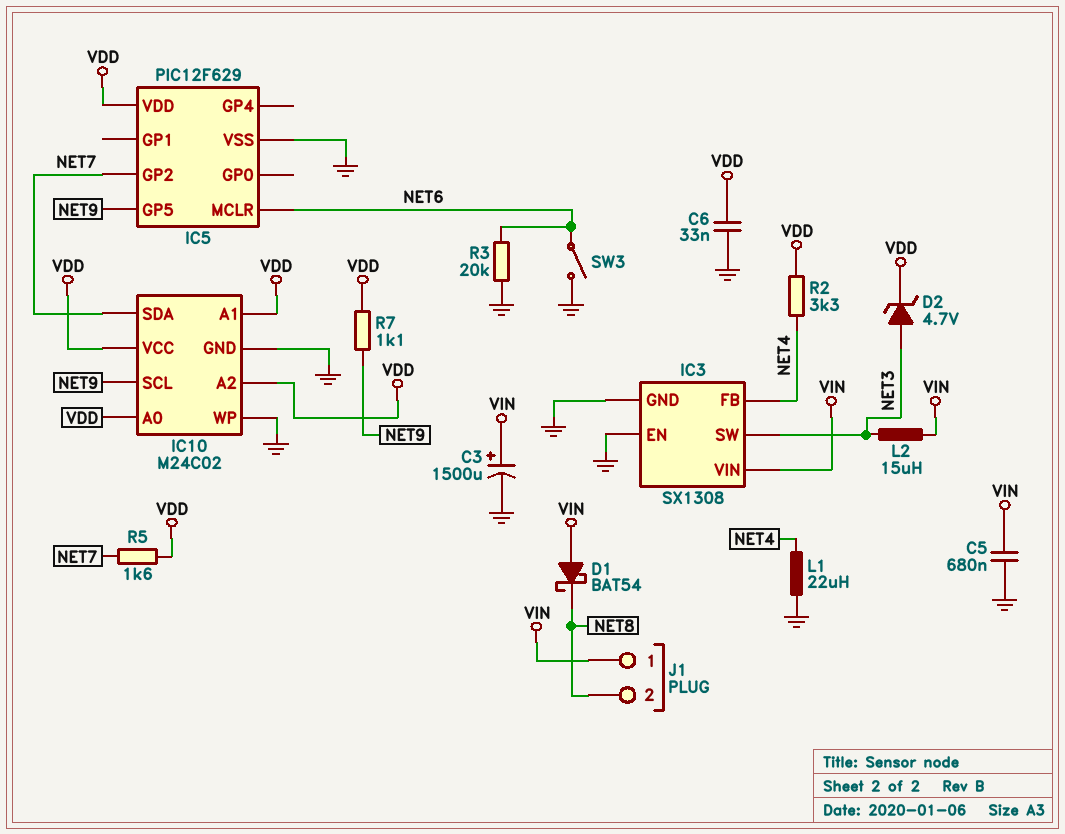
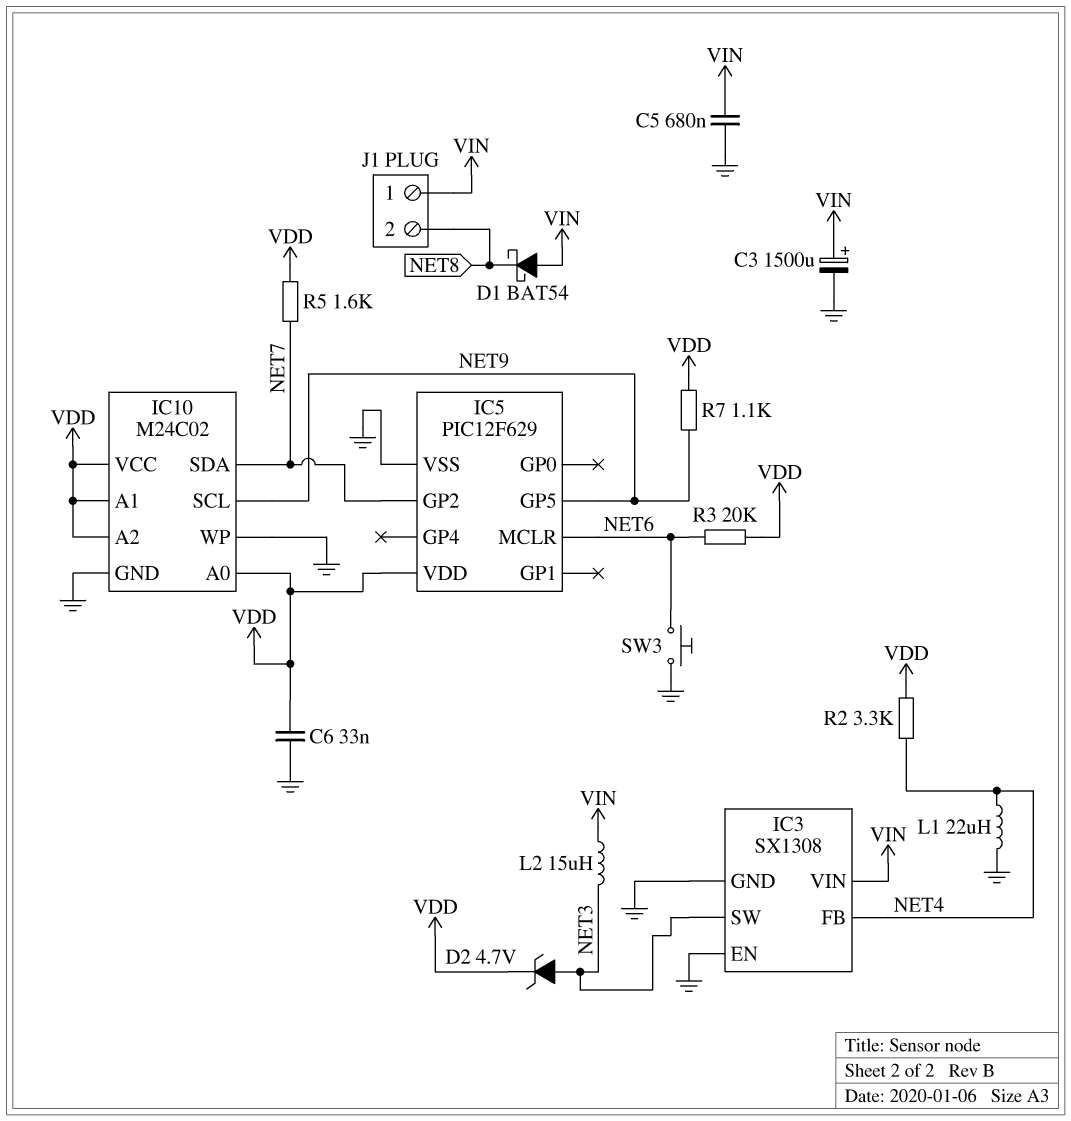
R3: 20k (GND, NET6) -> 20k (NET6, VDD)
SW3: switch (GND, NET6) -> button (GND, NET6)

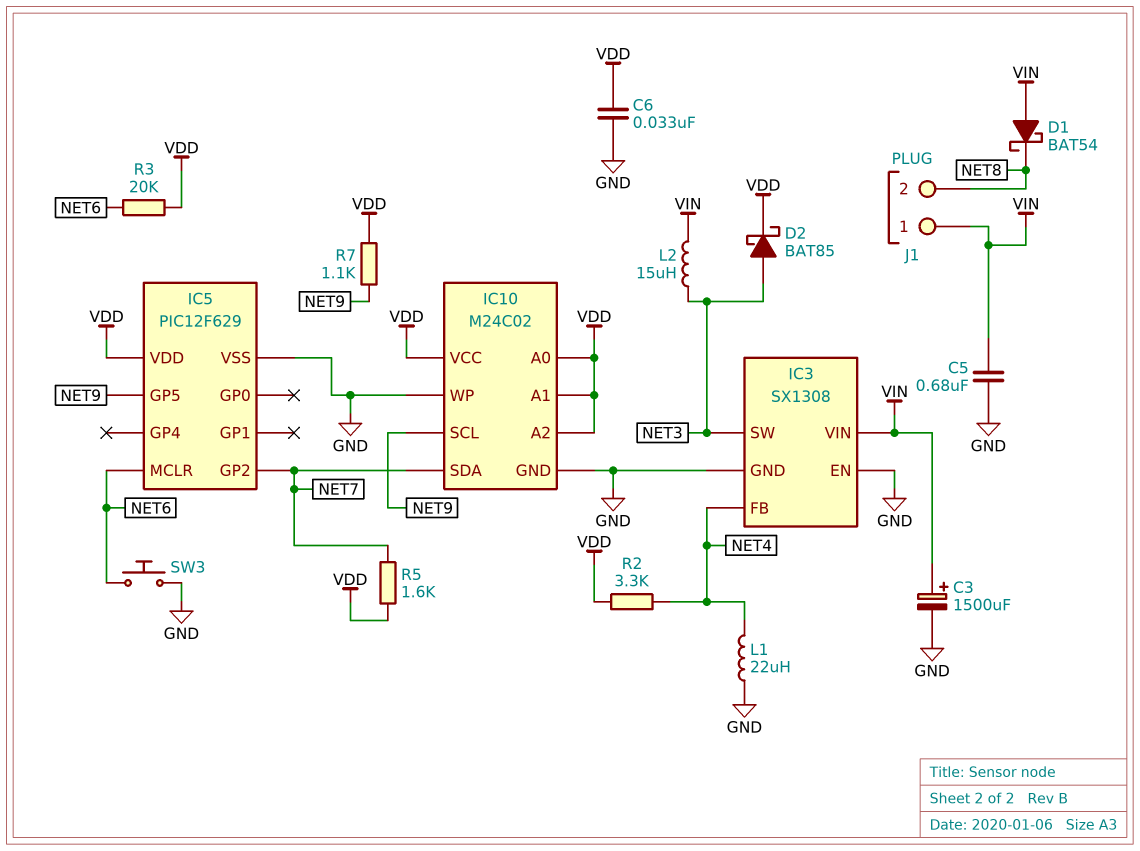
D2: zener 4.7V (A NET3, K VDD) -> schottky BAT85 (A NET3, K VDD)

